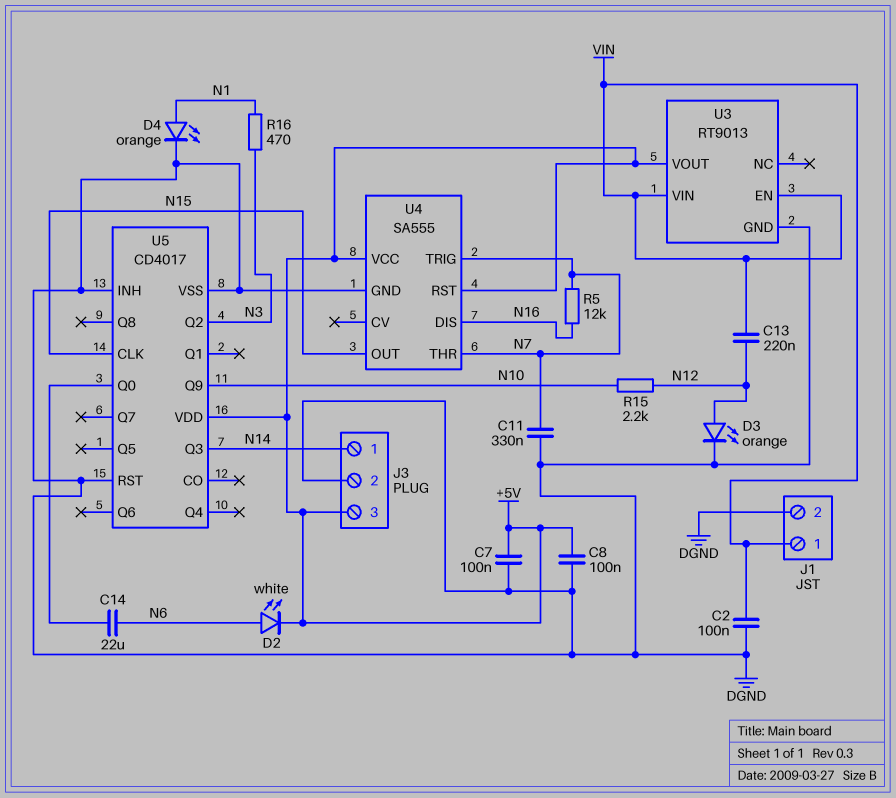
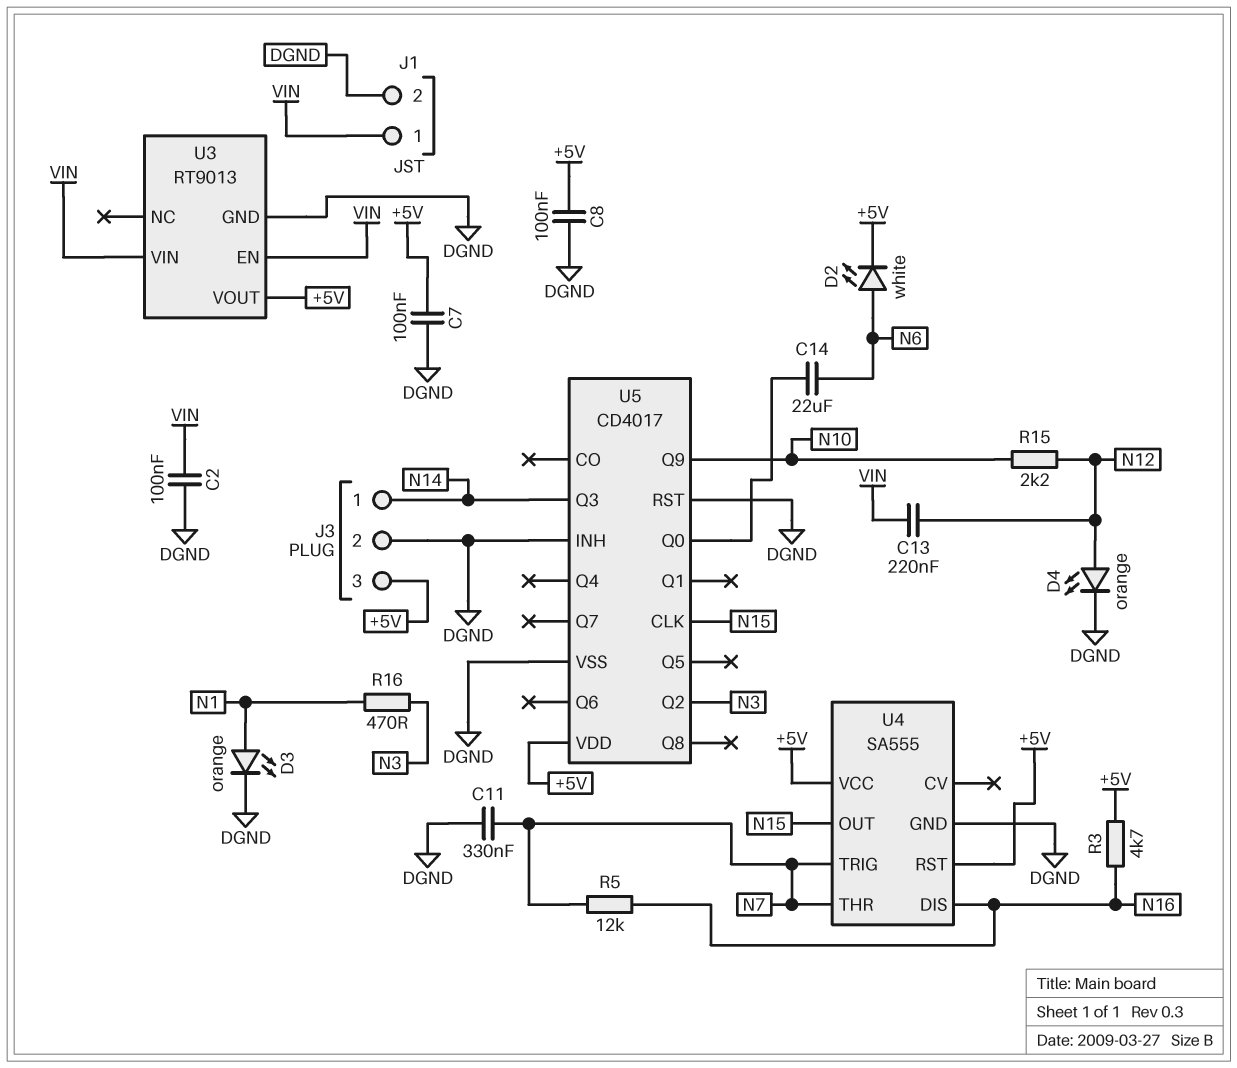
D3: LED orange (A N12, K DGND) -> LED orange (A N1, K DGND)
D4: LED orange (A N1, K DGND) -> LED orange (A N12, K DGND)
R3: none -> 4.7k (+5V, N16)

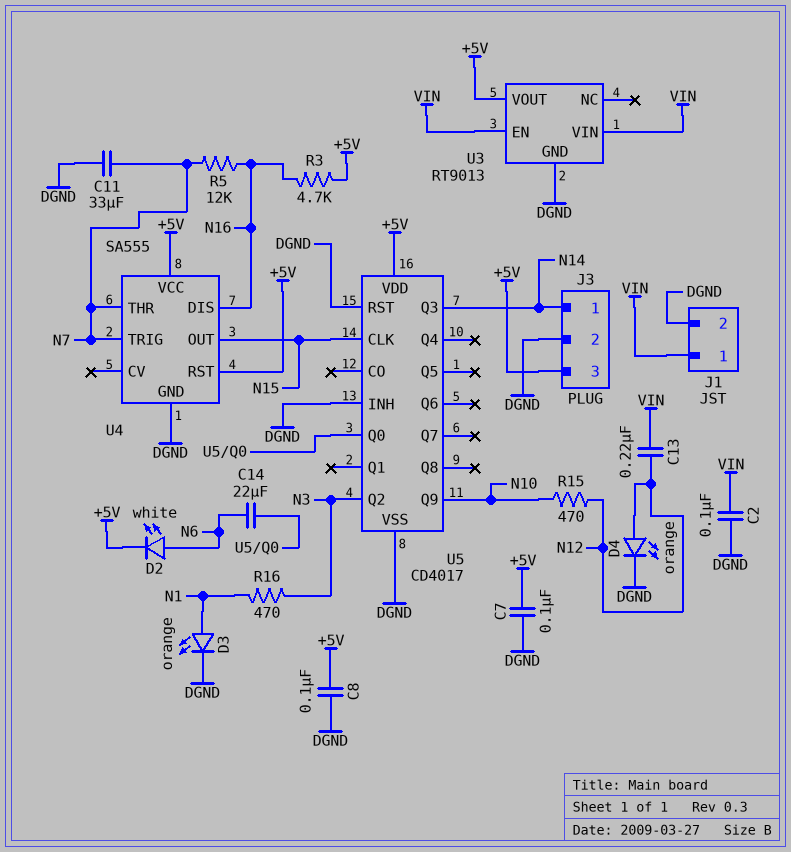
C11: 330nF (DGND, N7) -> 33uF (DGND, N7)
R15: 2.2k (N10, N12) -> 470 (N10, N12)

